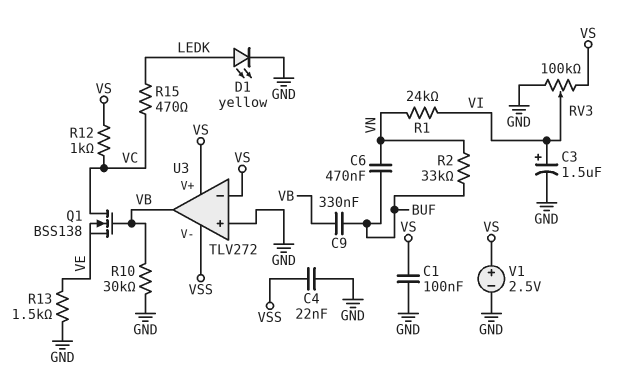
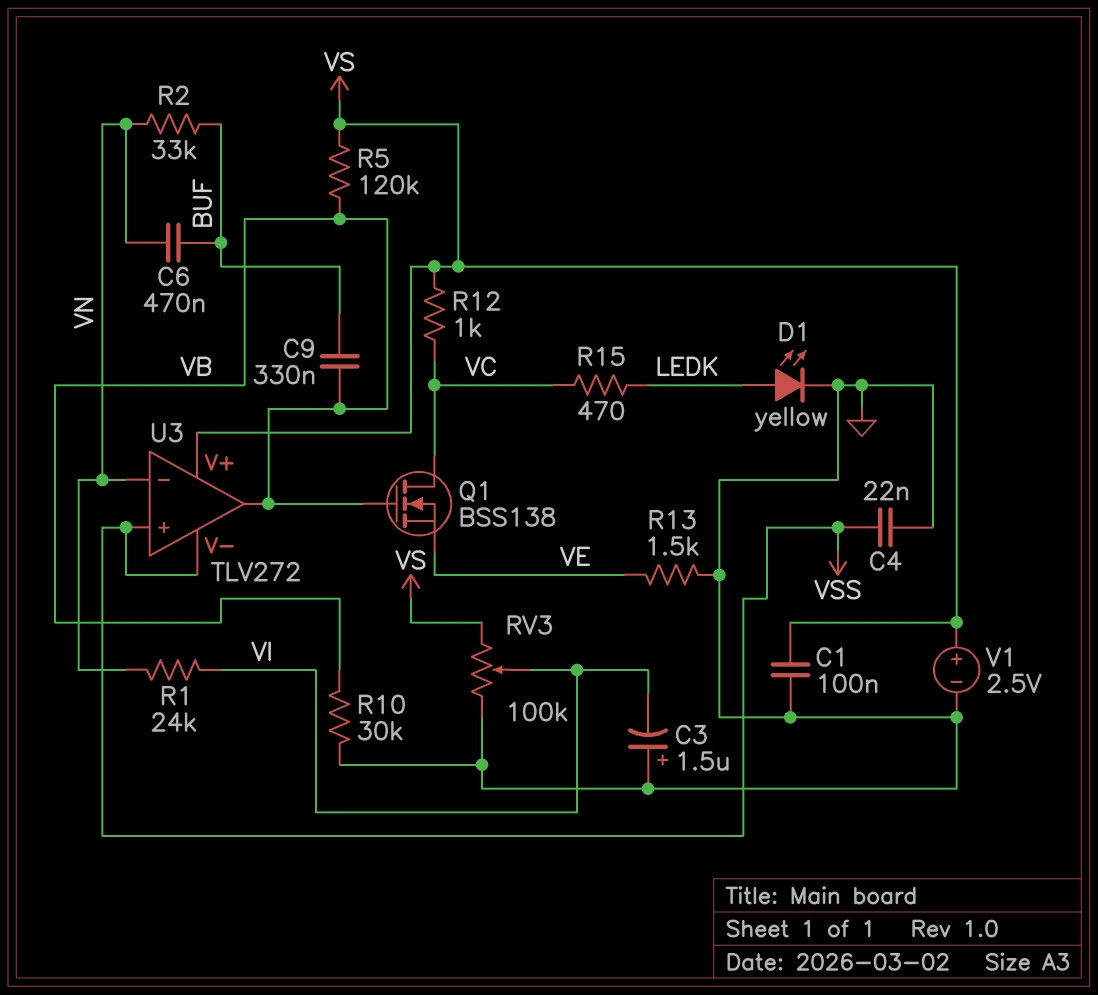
C3: 1.5uF (plus VI, minus GND) -> 1.5uF (plus GND, minus VI)
R5: none -> 120k (VB, VS)
U3 pin in+: GND -> VSS
U3 pin in-: VS -> VN

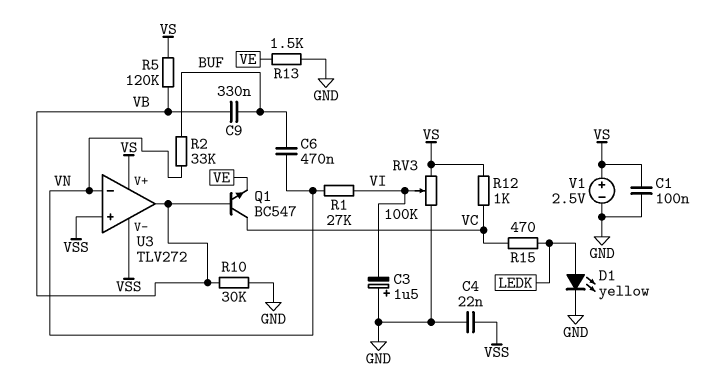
Q1: NMOS BSS138 (G VB, D VC, S VE) -> NPN BC547 (B VB, C VC, E VE)
R1: 24k (VI, VN) -> 27k (VI, VN)

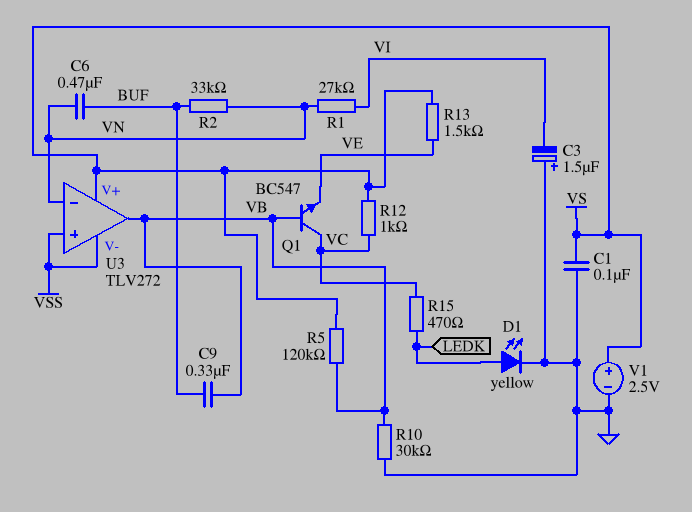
C4: 22nF (GND, VSS) -> none
R13: 1.5k (GND, VE) -> 1.5k (VE, VS)
RV3: 100k (GND, VS, wiper VI) -> none

